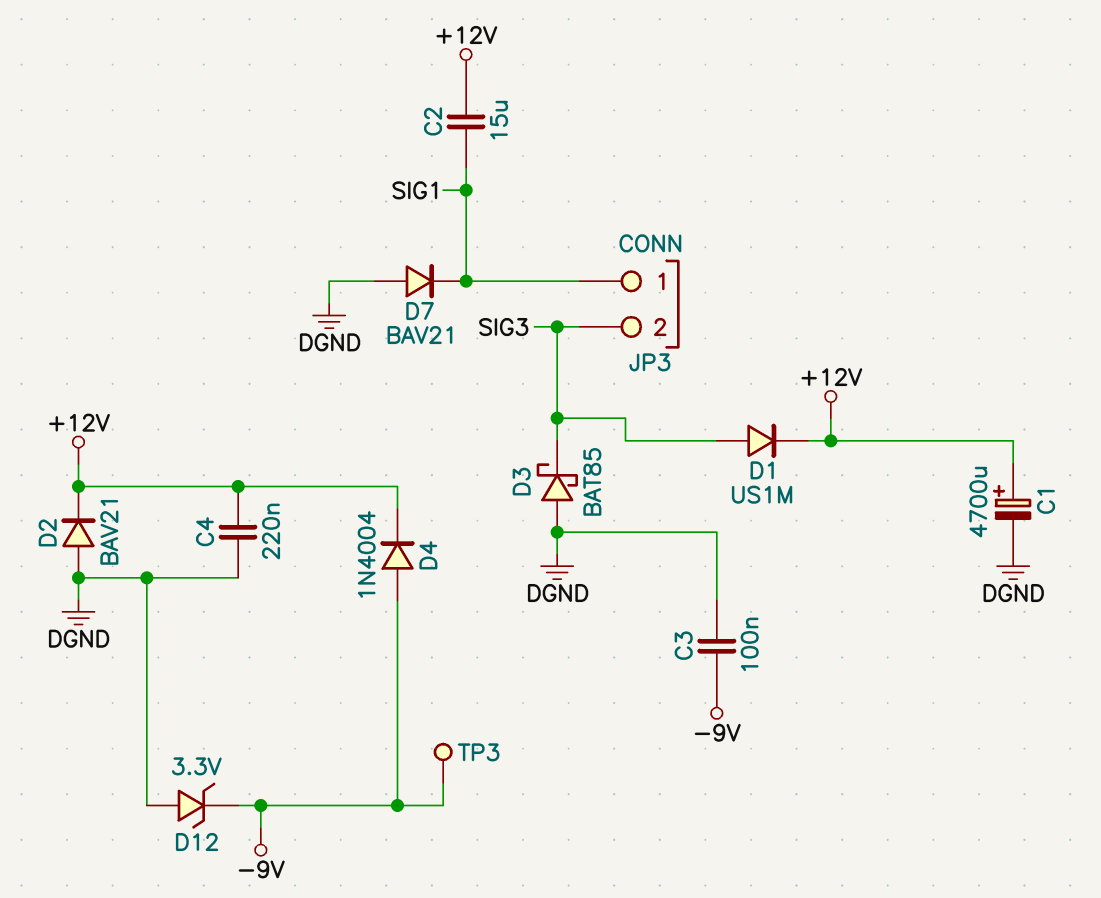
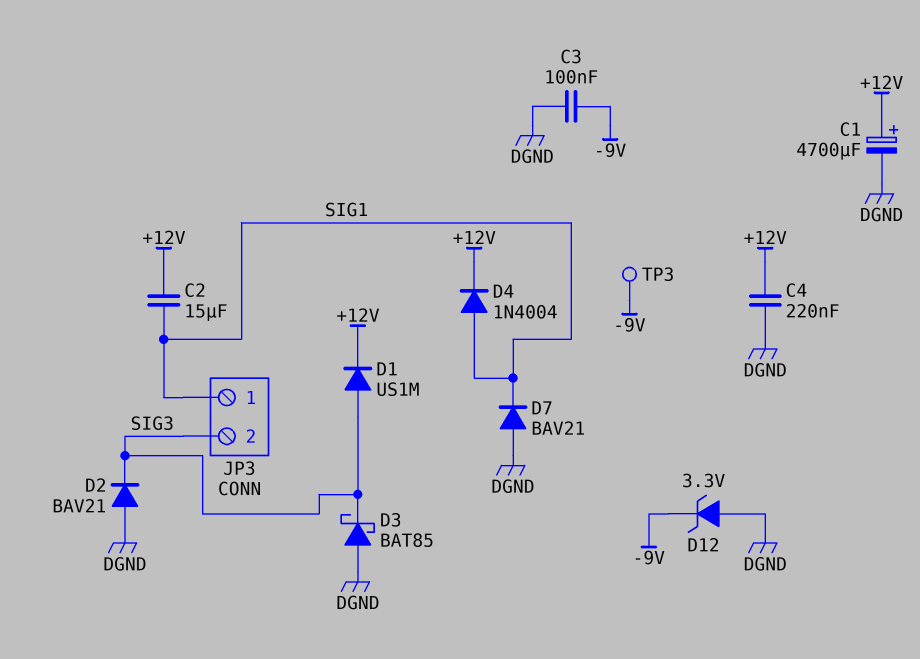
D2: diode BAV21 (A DGND, K +12V) -> diode BAV21 (A DGND, K SIG3)
D4: diode 1N4004 (A -9V, K +12V) -> diode 1N4004 (A SIG1, K +12V)

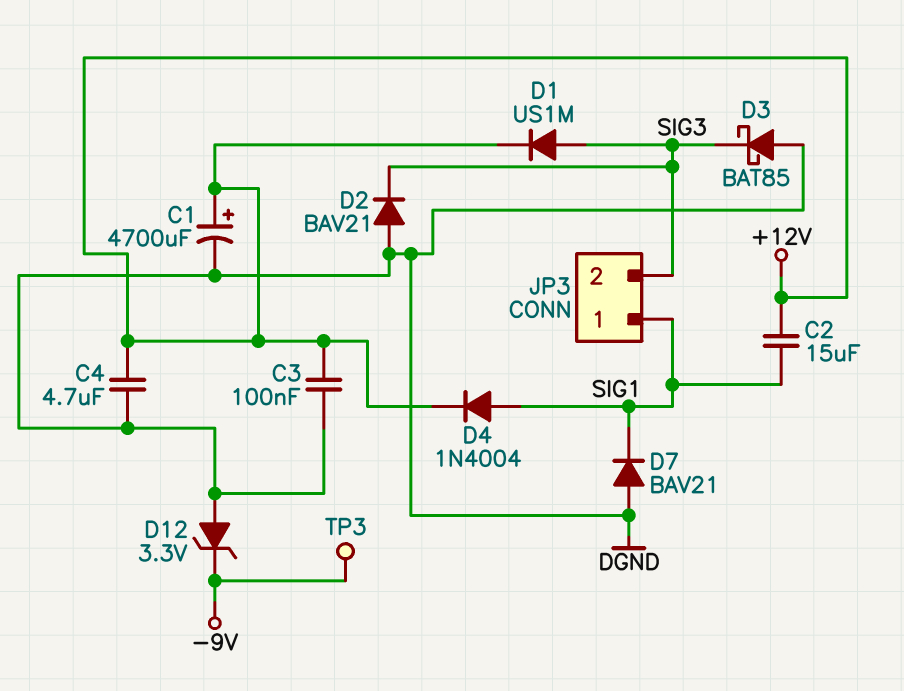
C3: 100nF (-9V, DGND) -> 100nF (+12V, DGND)
C4: 220nF (+12V, DGND) -> 4.7uF (+12V, DGND)

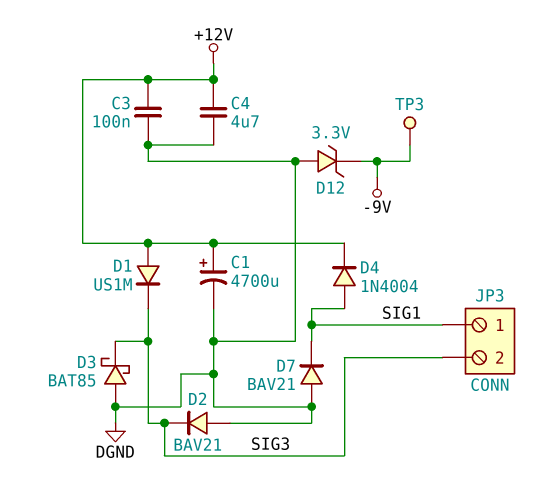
C2: 15uF (+12V, SIG1) -> none
D1: diode US1M (A SIG3, K +12V) -> diode US1M (A +12V, K SIG3)

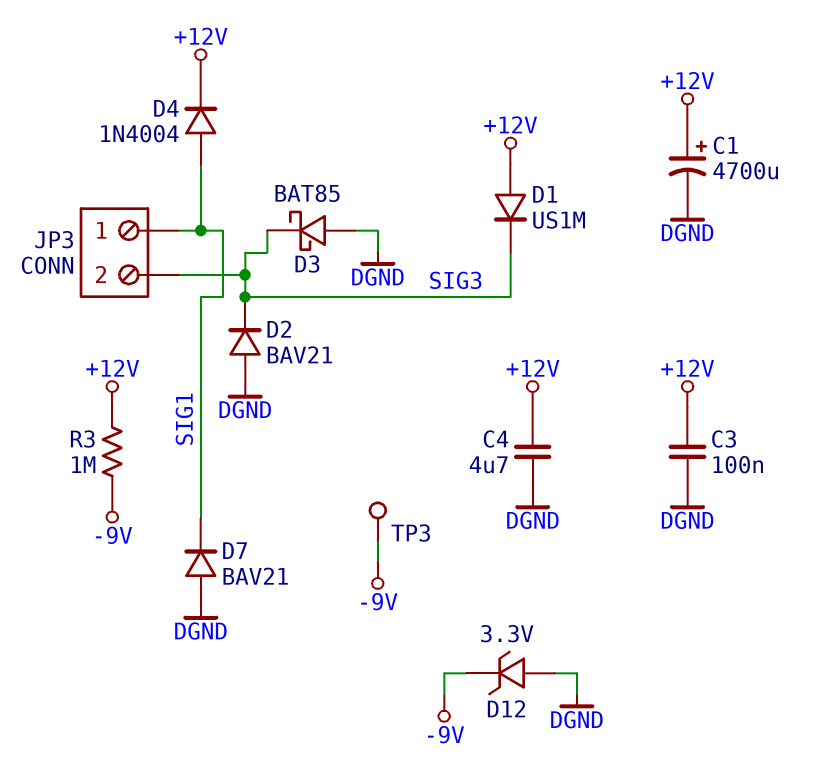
R3: none -> 1M (+12V, -9V)

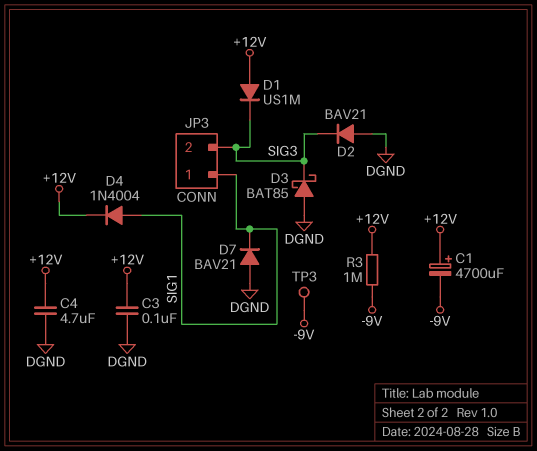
C1: 4700uF (plus +12V, minus DGND) -> 4700uF (plus +12V, minus -9V)
D12: zener 3.3V (A DGND, K -9V) -> none

